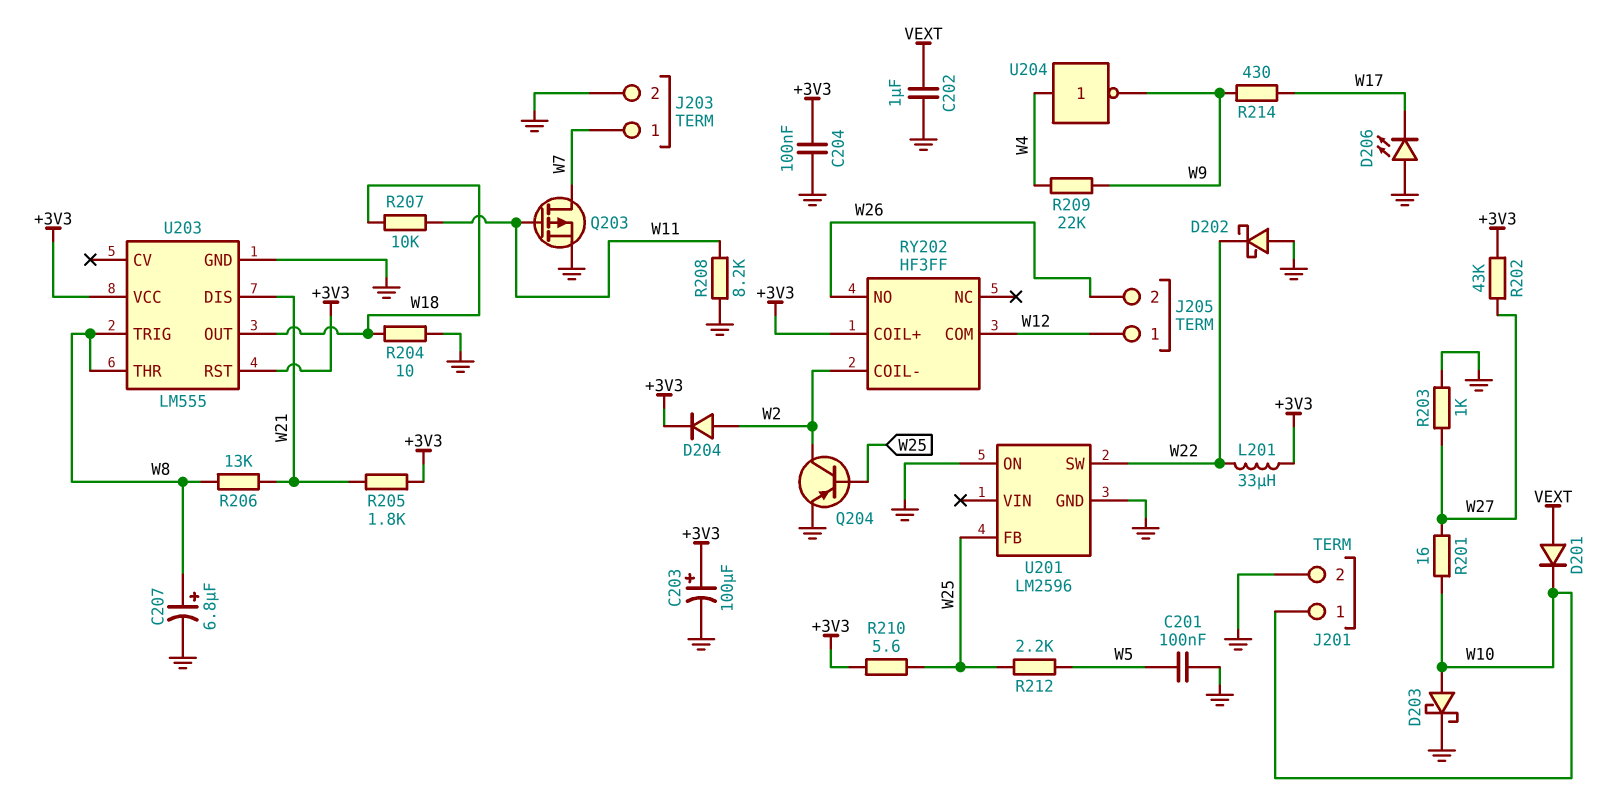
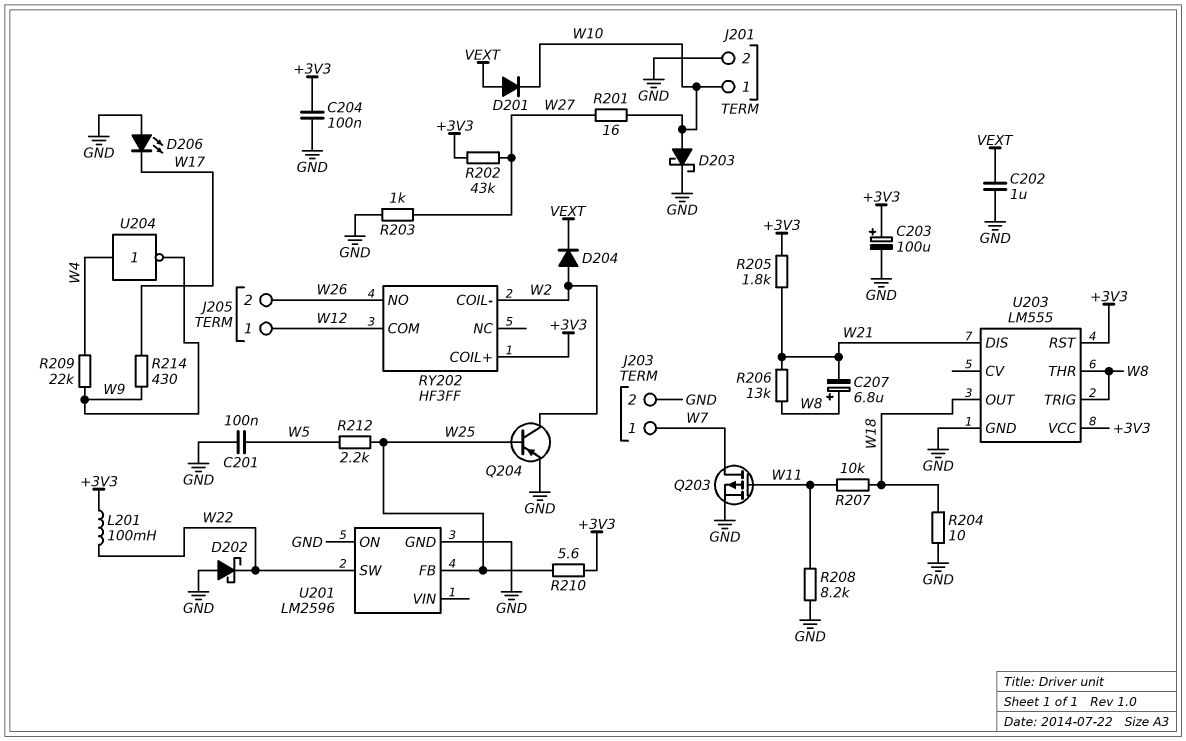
C207: 6.8uF (plus W8, minus GND) -> 6.8uF (plus W8, minus W21)
D204: diode (A W2, K +3V3) -> diode (A W2, K VEXT)
L201: 33uH (+3V3, W22) -> 100mH (+3V3, W22)

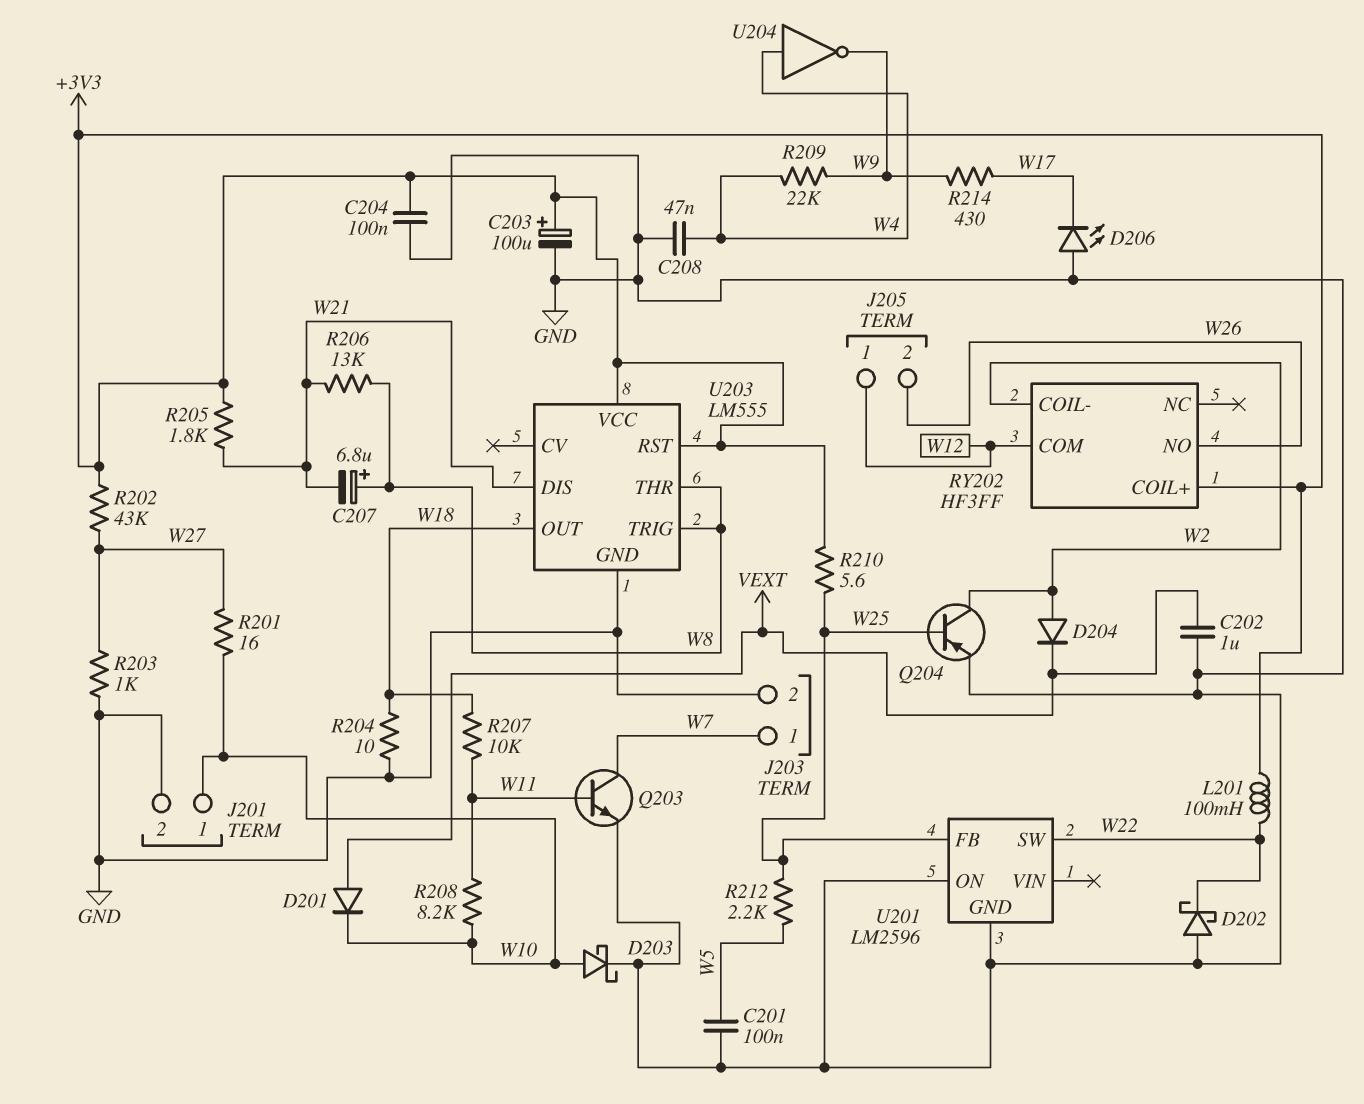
C208: none -> 47nF (GND, W4)
Q203: PMOS (G W11, D W7, S GND) -> NPN (B W11, C W7, E GND)
R208: 8.2k (GND, W11) -> 8.2k (W10, W11)

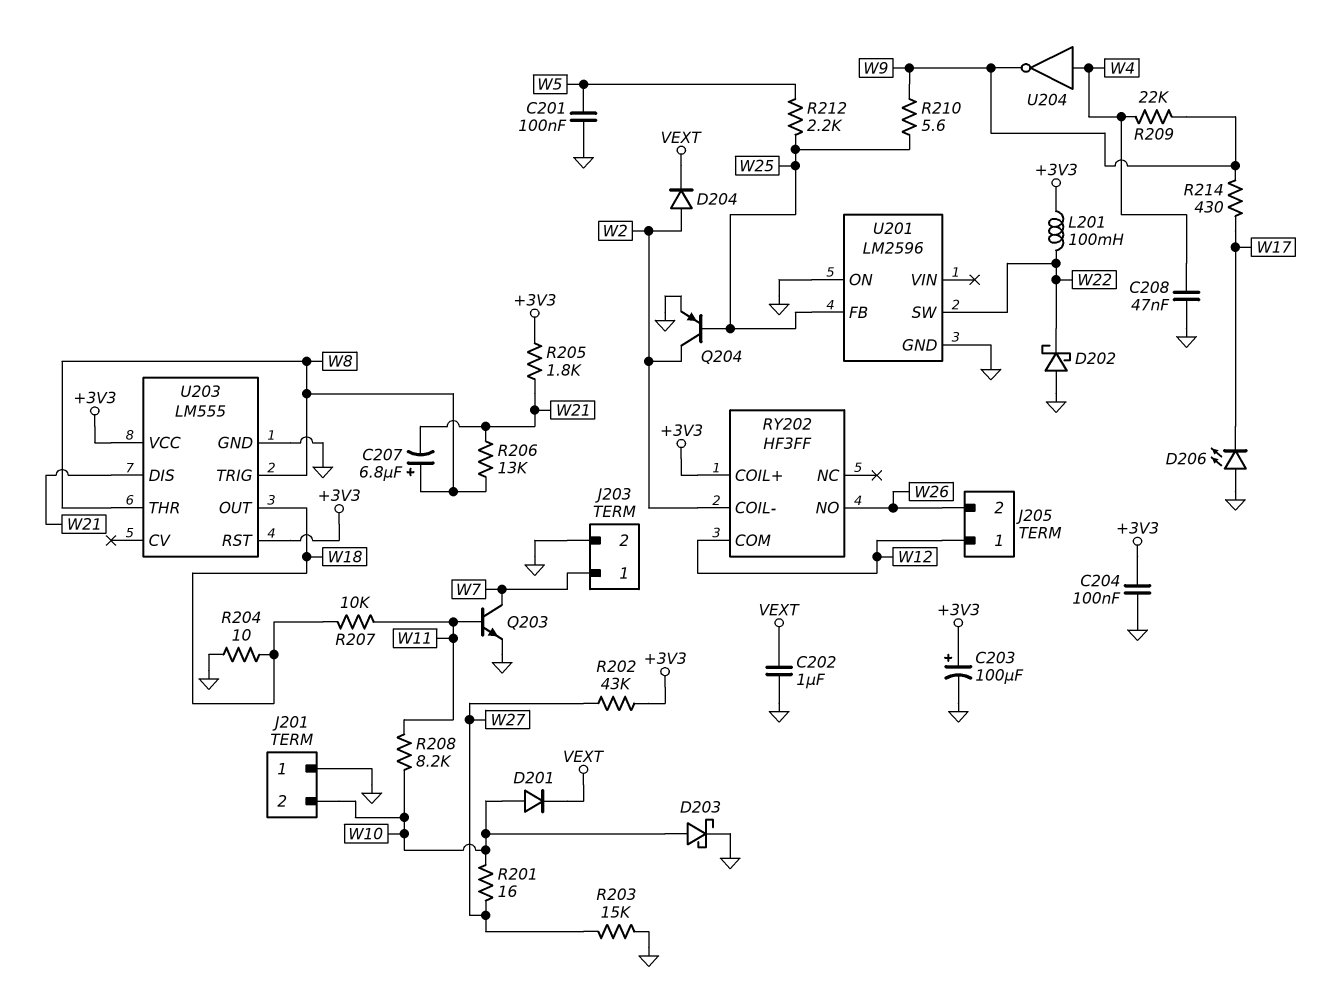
D201: diode (A VEXT, K W10) -> diode (A W10, K VEXT)
J201 pin 1: W10 -> GND
J201 pin 2: GND -> W10
R203: 1k (GND, W27) -> 15k (GND, W27)
R210: 5.6 (+3V3, W25) -> 5.6 (W9, W25)

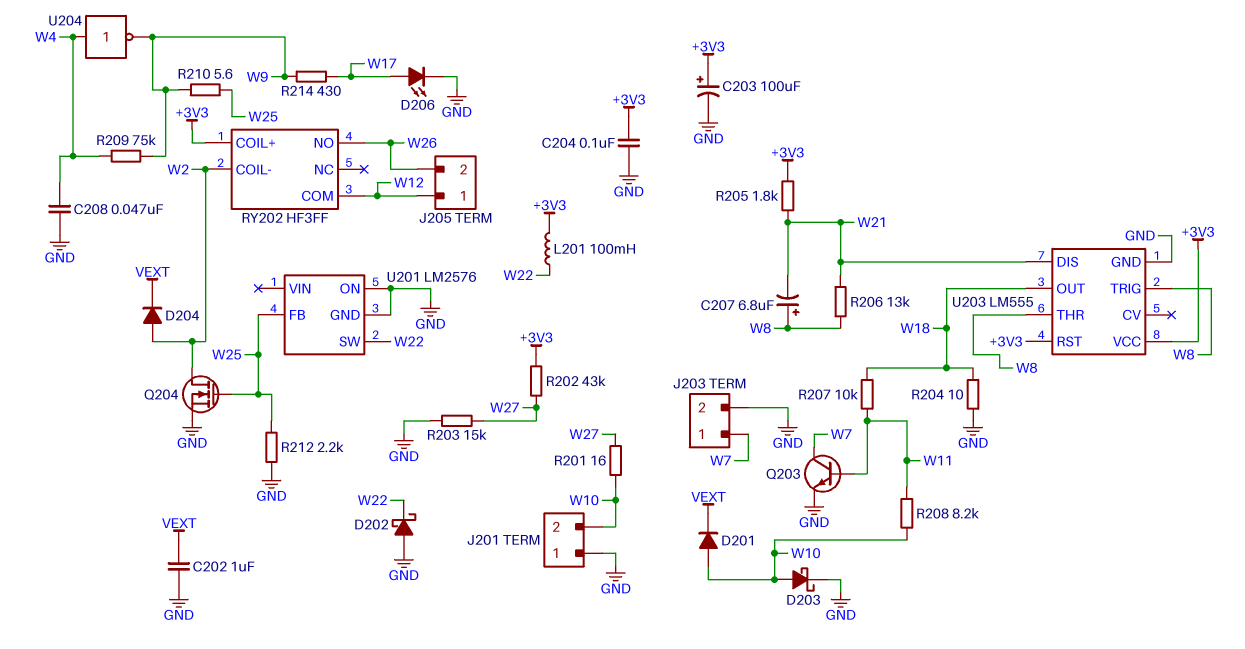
C201: 100nF (GND, W5) -> none
D206: LED (A GND, K W17) -> LED (A W17, K GND)
Q204: PNP (B W25, C W2, E GND) -> NMOS (G W25, D W2, S GND)
R209: 22k (W4, W9) -> 75k (W4, W9)
R212: 2.2k (W5, W25) -> 2.2k (GND, W25)
U201: LM2596 -> LM2576

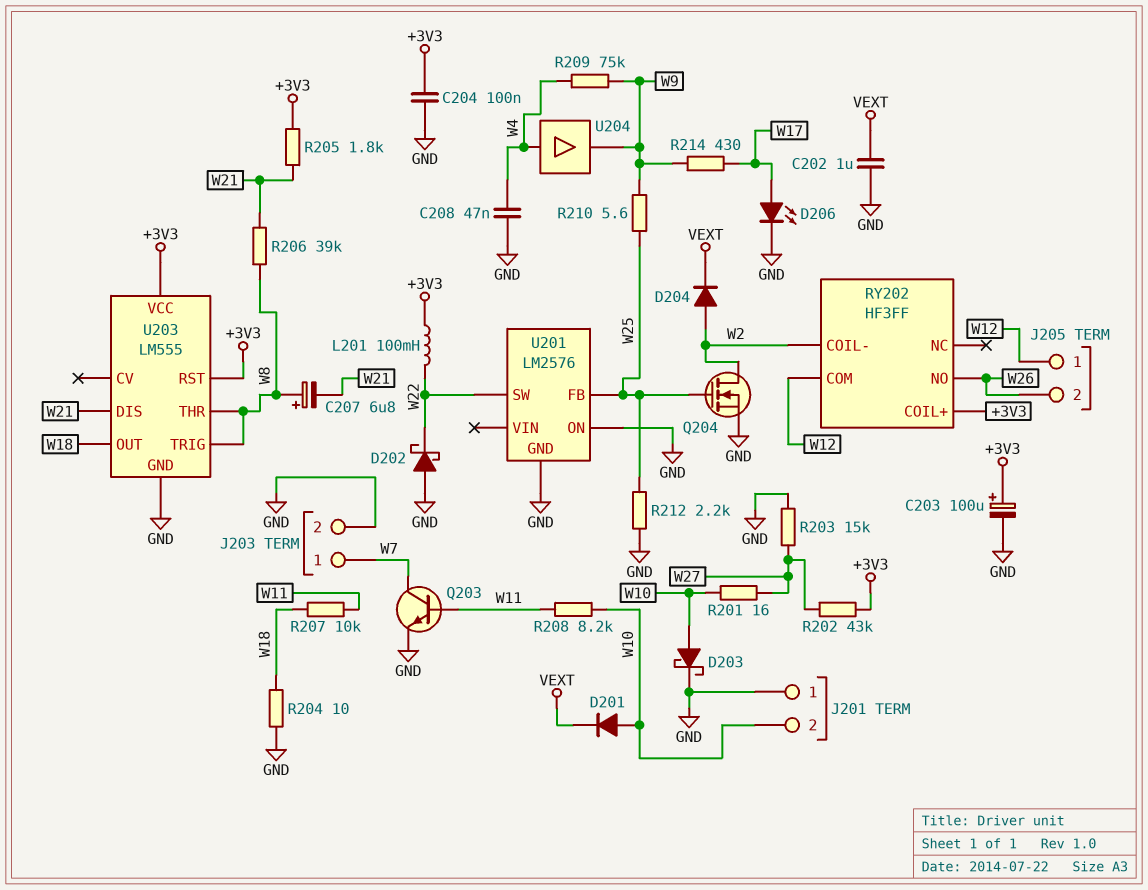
R206: 13k (W8, W21) -> 39k (W8, W21)
U204: NOT (in W4, out W9) -> buffer (in W4, out W9)

